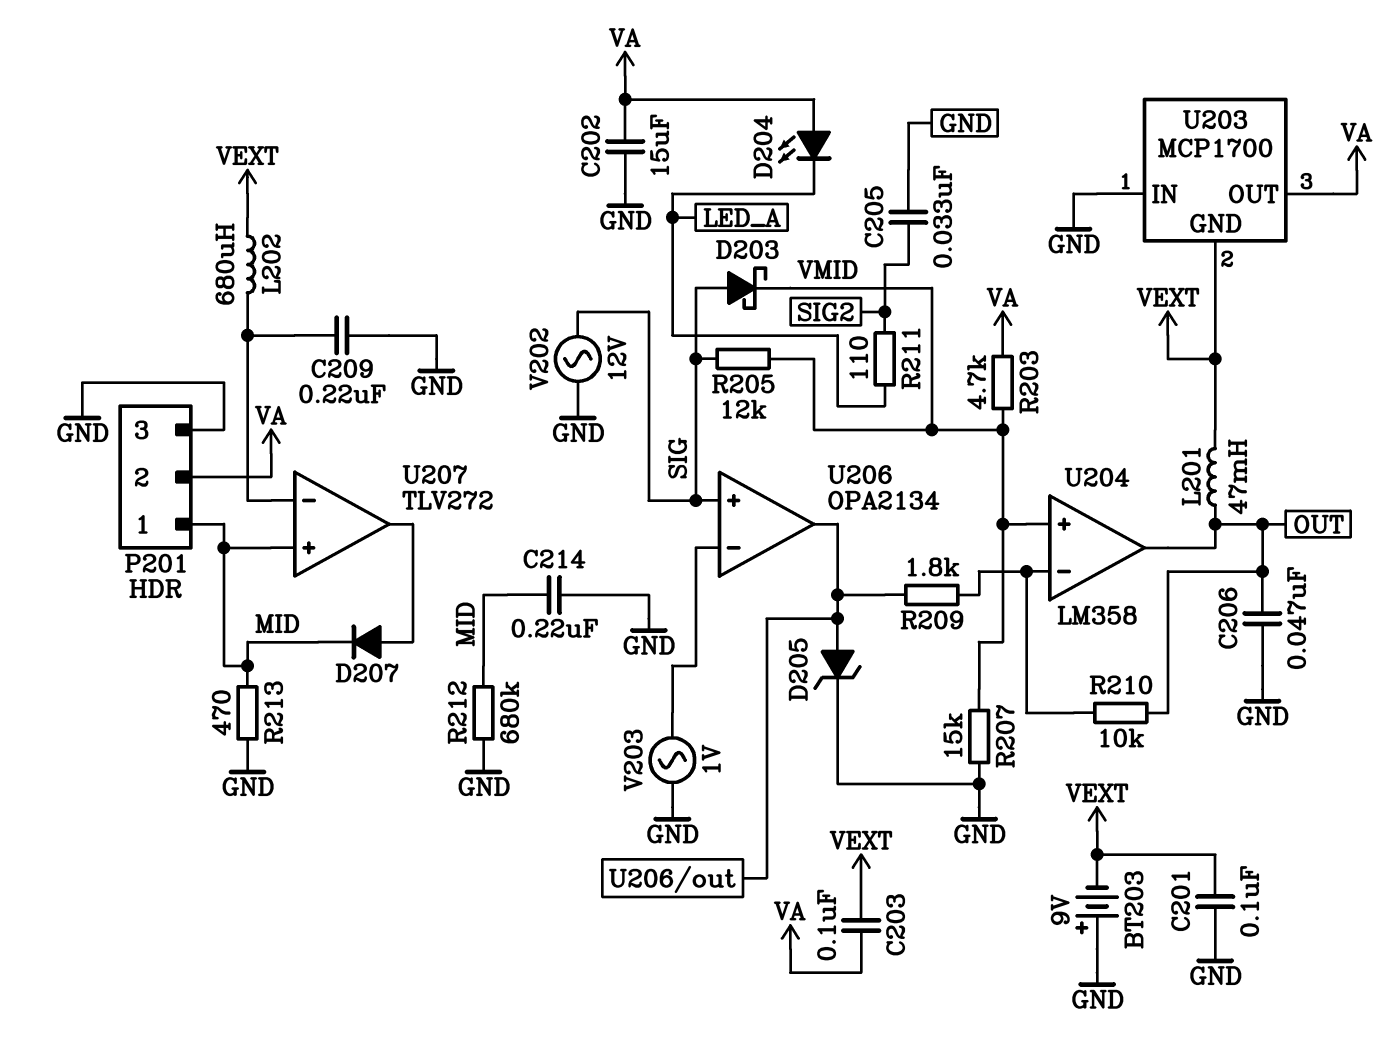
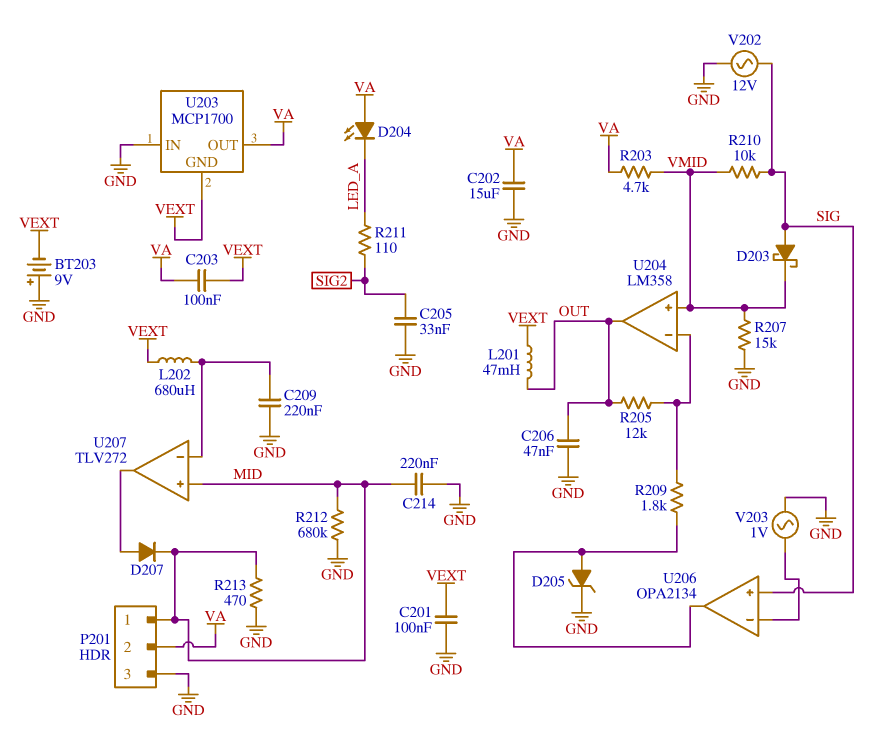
R205: 12k (SIG, VMID) -> 12k (OUT, U204/in-)
R210: 10k (OUT, U204/in-) -> 10k (SIG, VMID)

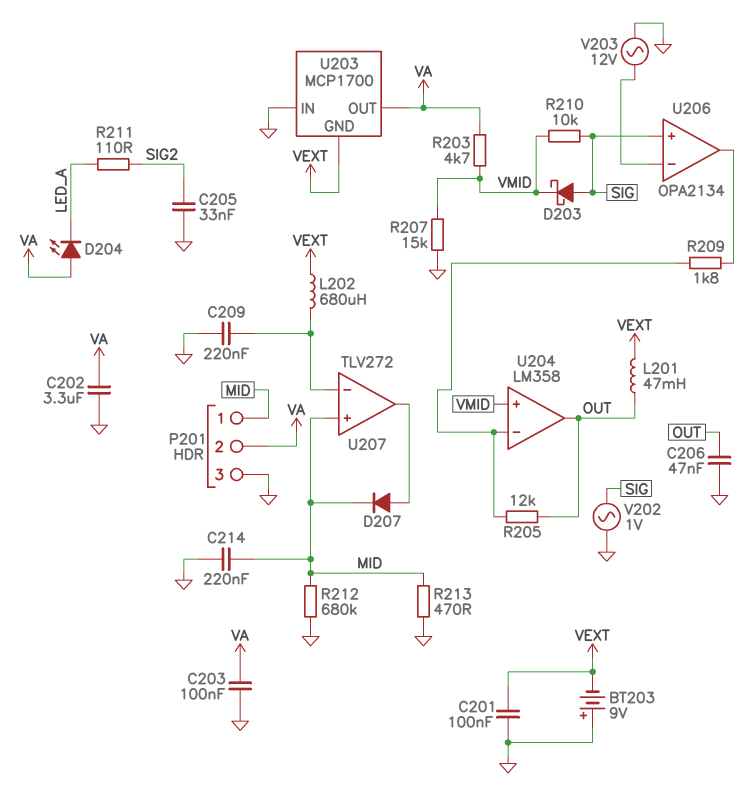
C202: 15uF (GND, VA) -> 3.3uF (GND, VA)
C203: 100nF (VA, VEXT) -> 100nF (GND, VA)
D205: zener (A U206/out, K GND) -> none
V202: AC 12V (GND, SIG) -> AC 1V (GND, SIG)
V203: AC 1V (GND, U206/in-) -> AC 12V (GND, U206/in-)

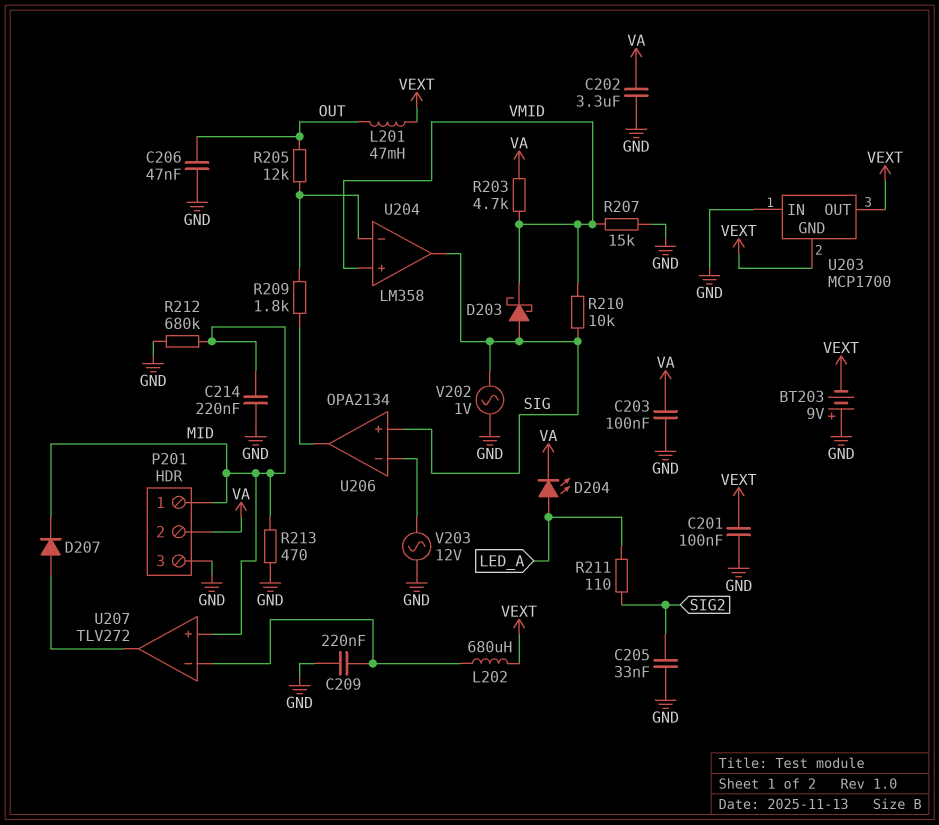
D204: LED (A VA, K LED_A) -> LED (A LED_A, K VA)
U203 pin OUT: VA -> VEXT
U204 pin out: OUT -> SIG

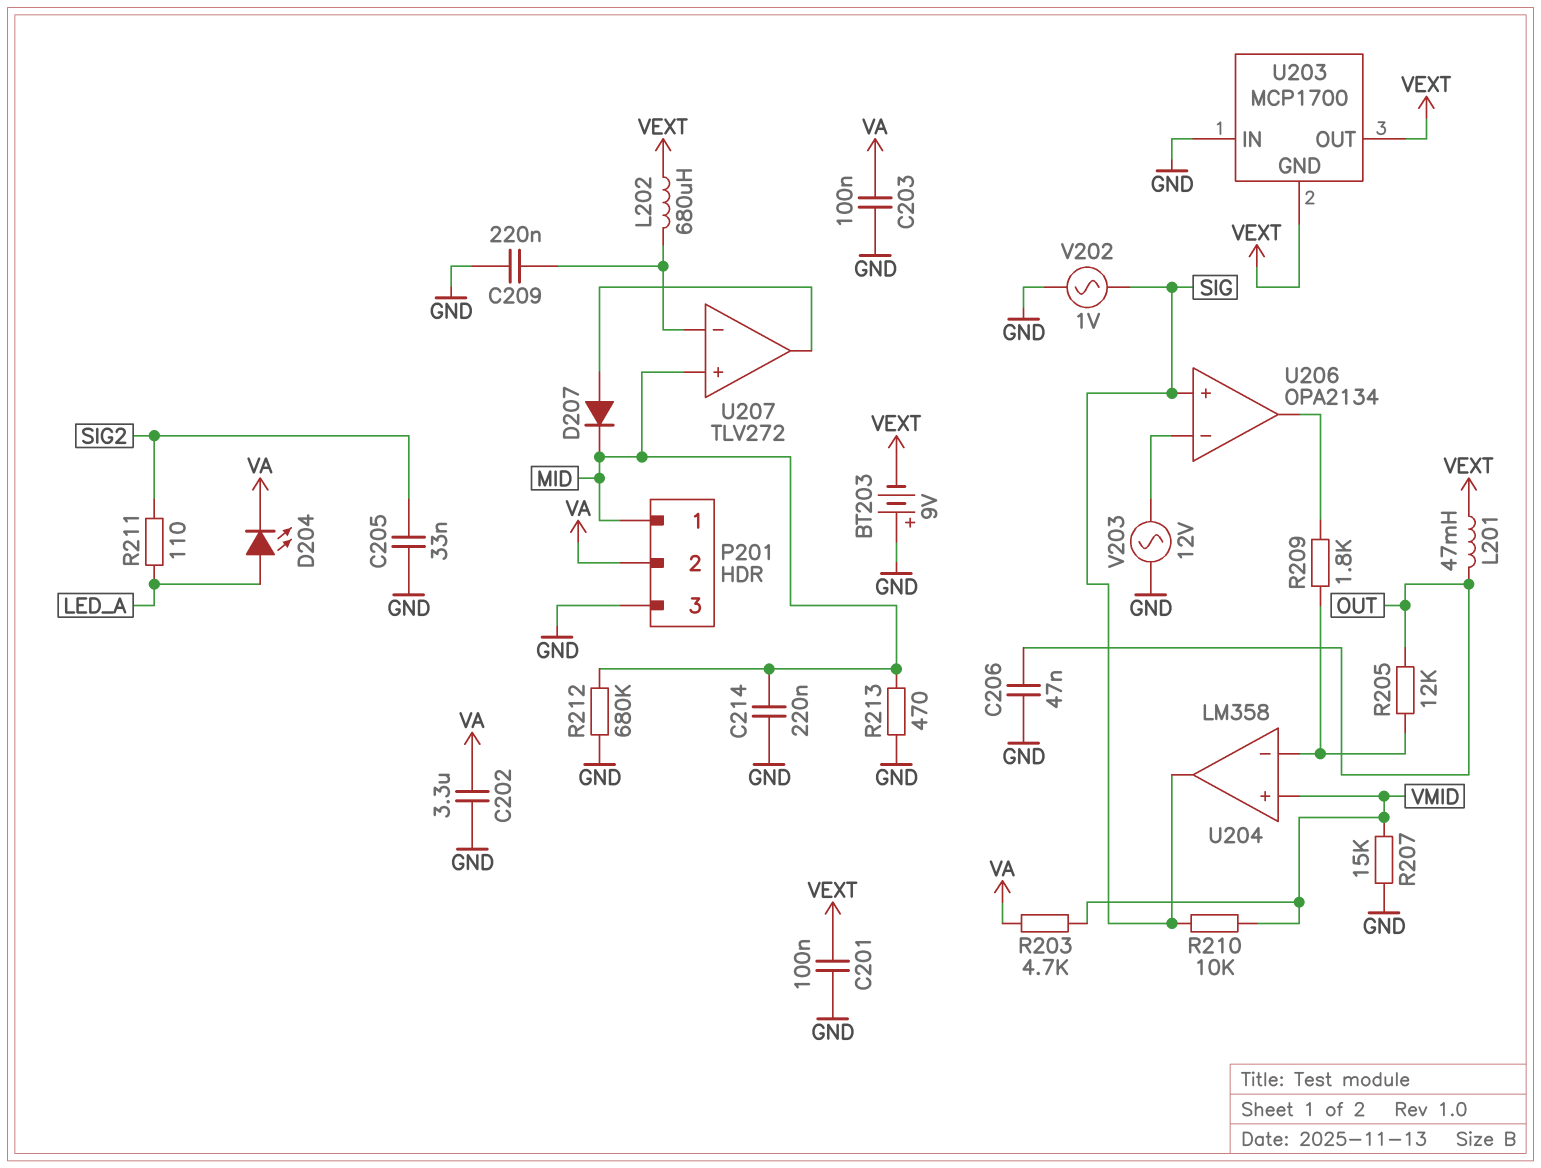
D203: schottky (A SIG, K VMID) -> none

